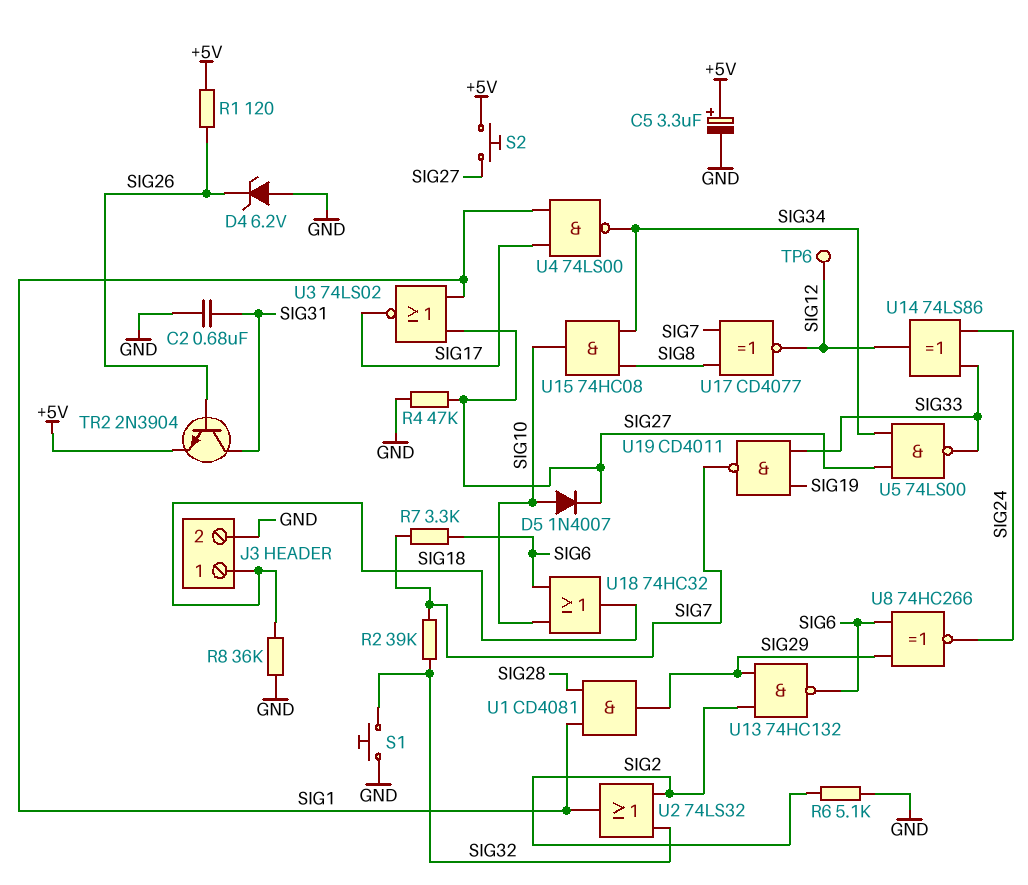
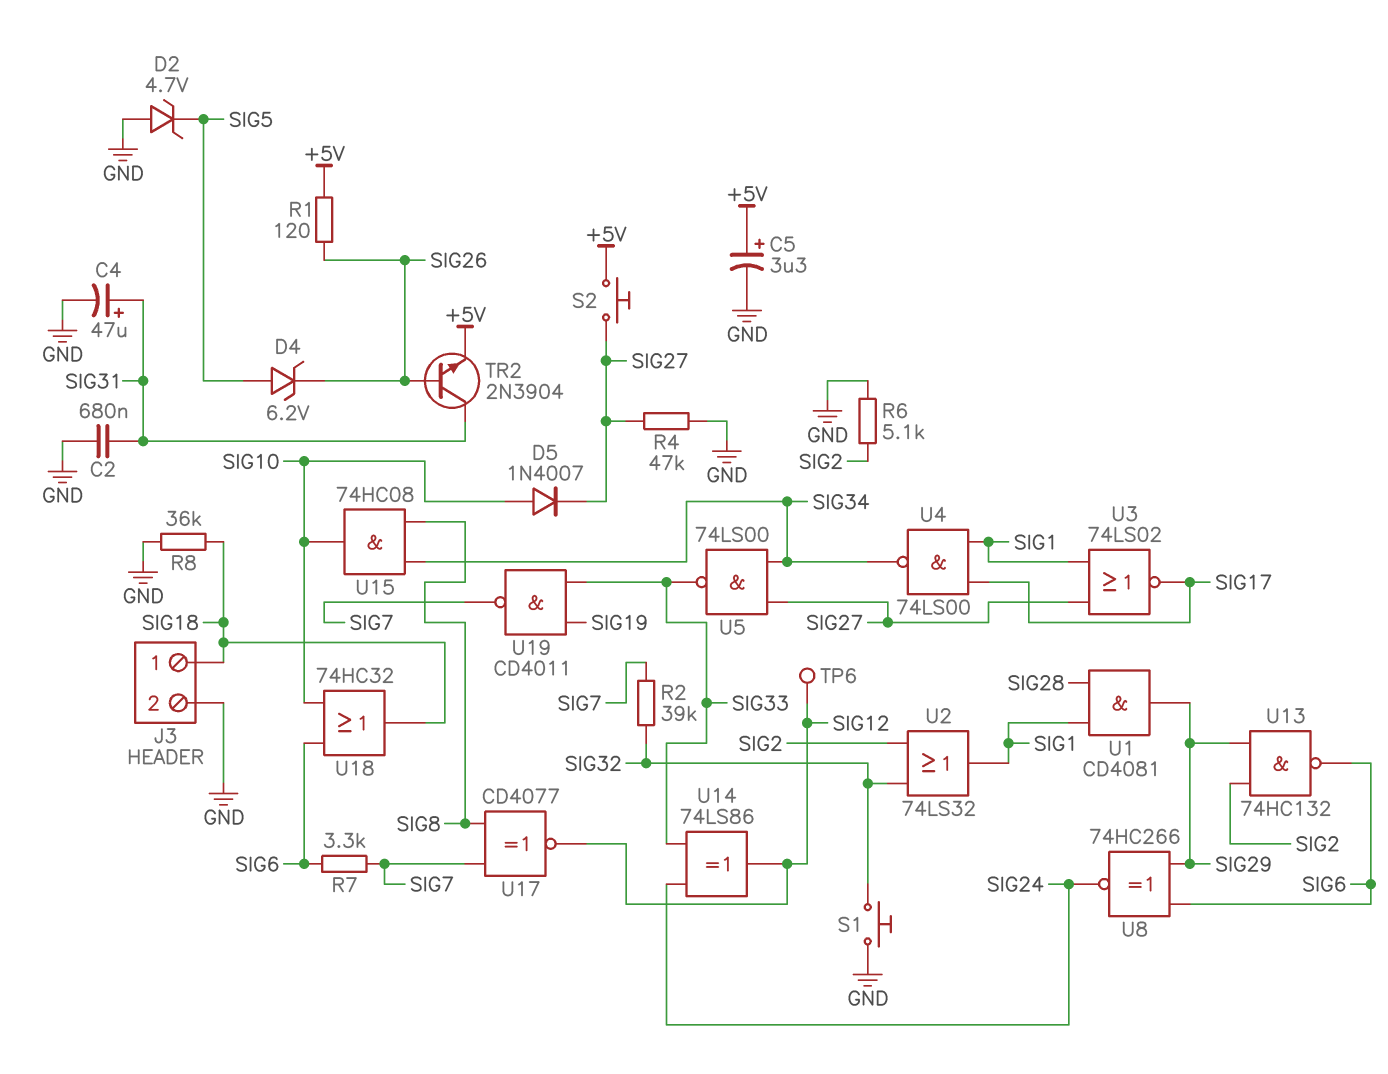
C4: none -> 47uF (plus SIG31, minus GND)
D2: none -> zener 4.7V (A GND, K SIG5)
D4: zener 6.2V (A GND, K SIG26) -> zener 6.2V (A SIG5, K SIG26)

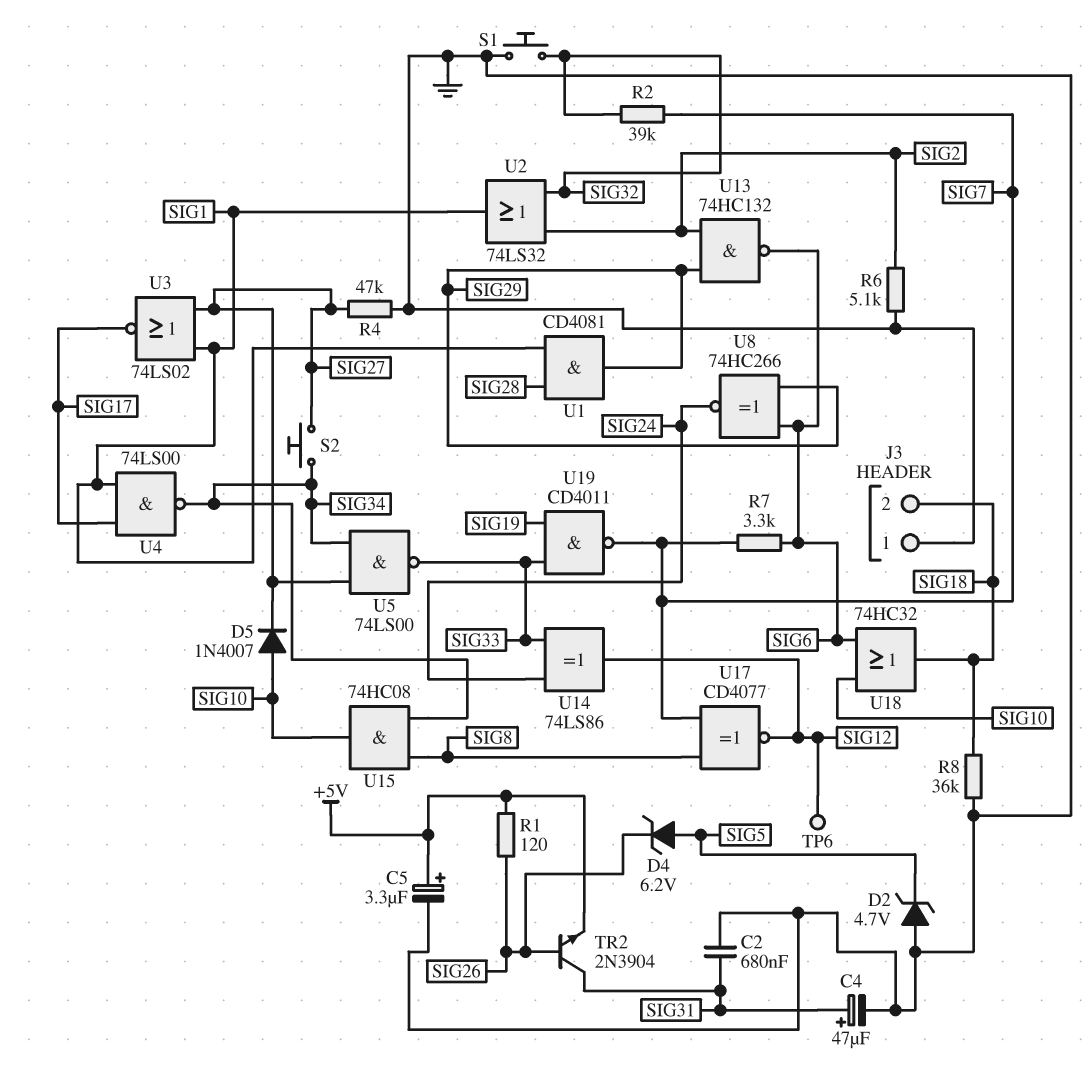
J3 pin 1: SIG18 -> GND
J3 pin 2: GND -> SIG18
S2: button (+5V, SIG27) -> button (SIG27, SIG34)

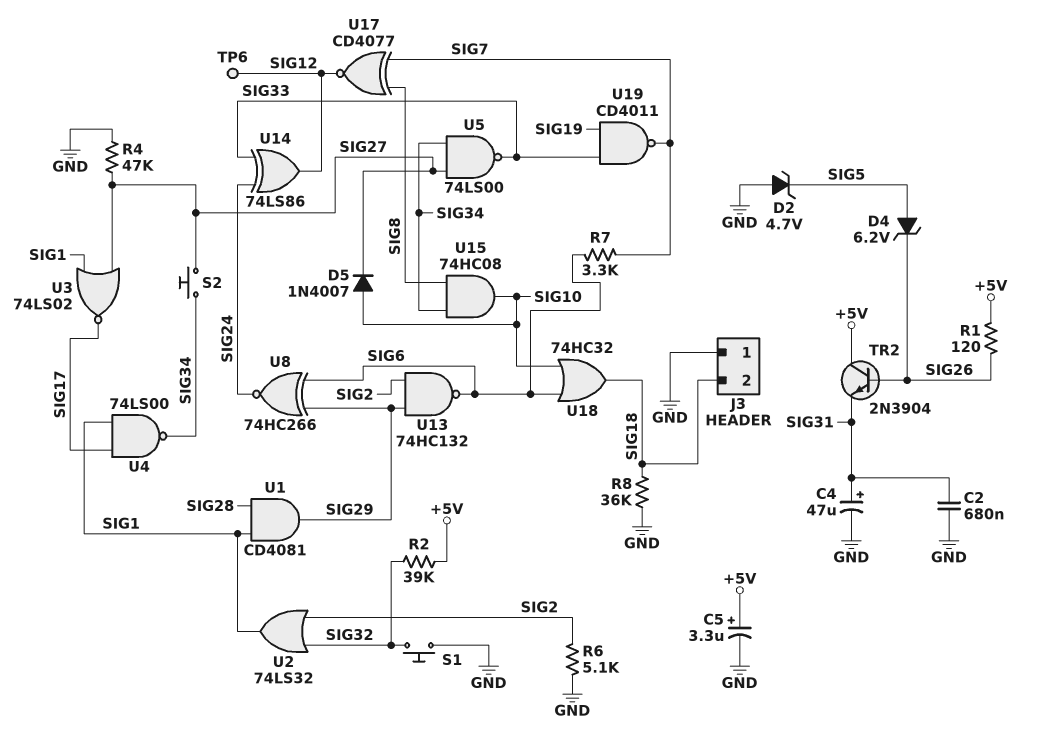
R2: 39k (SIG7, SIG32) -> 39k (+5V, SIG32)
TR2: NPN 2N3904 (B SIG26, C SIG31, E +5V) -> NPN 2N3904 (B SIG26, C +5V, E SIG31)

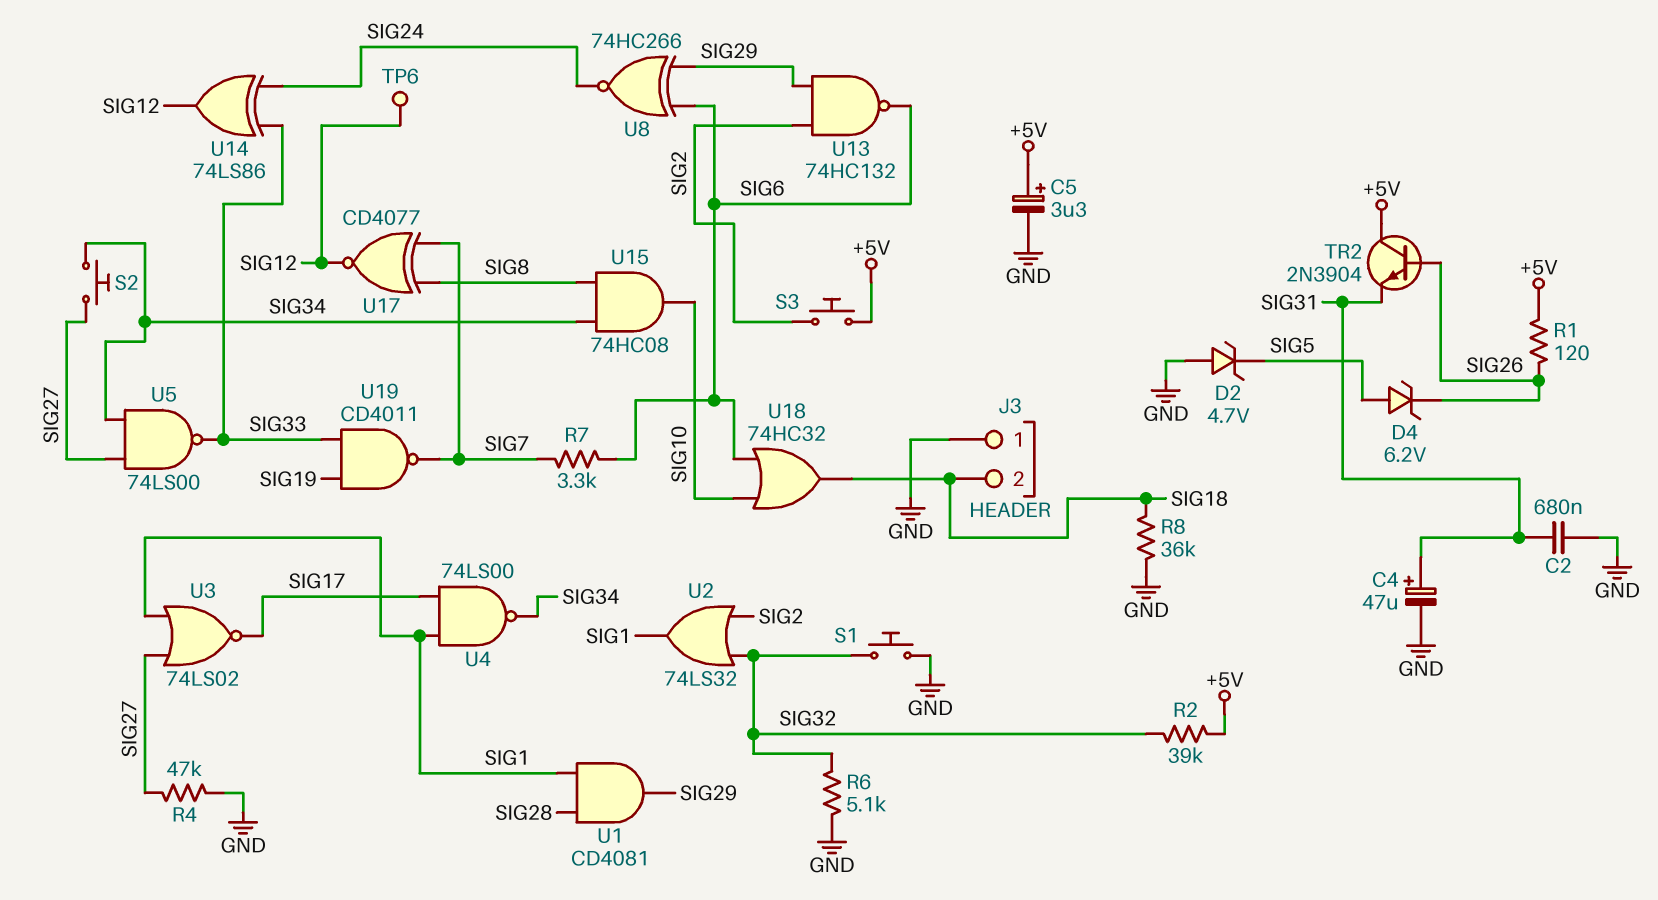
D5: diode 1N4007 (A SIG10, K SIG27) -> none
R6: 5.1k (GND, SIG2) -> 5.1k (GND, SIG32)
S3: none -> button (+5V, SIG2)

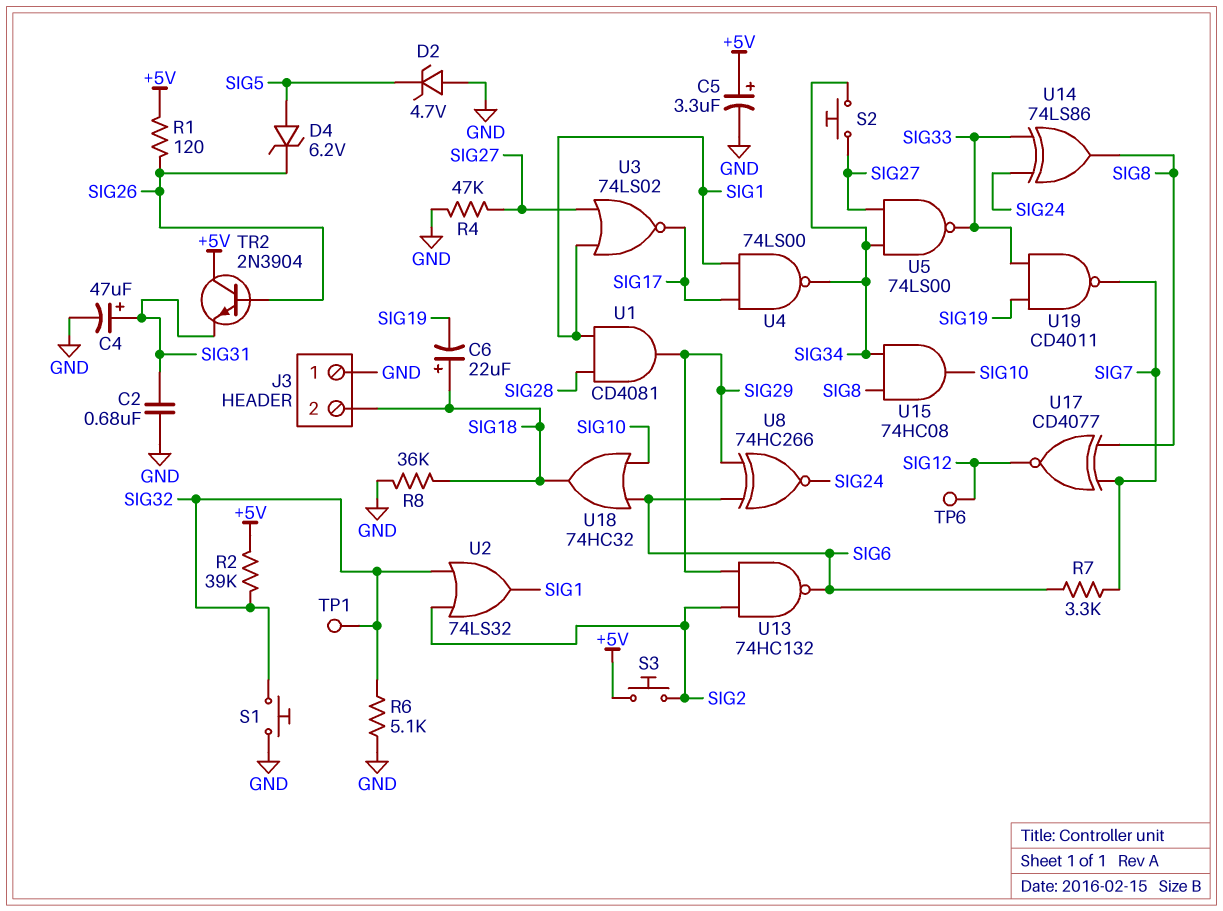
C6: none -> 22uF (plus SIG18, minus SIG19)
TP1: none -> test point (SIG32)
U14: XOR 74LS86 (in SIG24, in SIG33, out SIG12) -> XOR 74LS86 (in SIG24, in SIG33, out SIG8)

